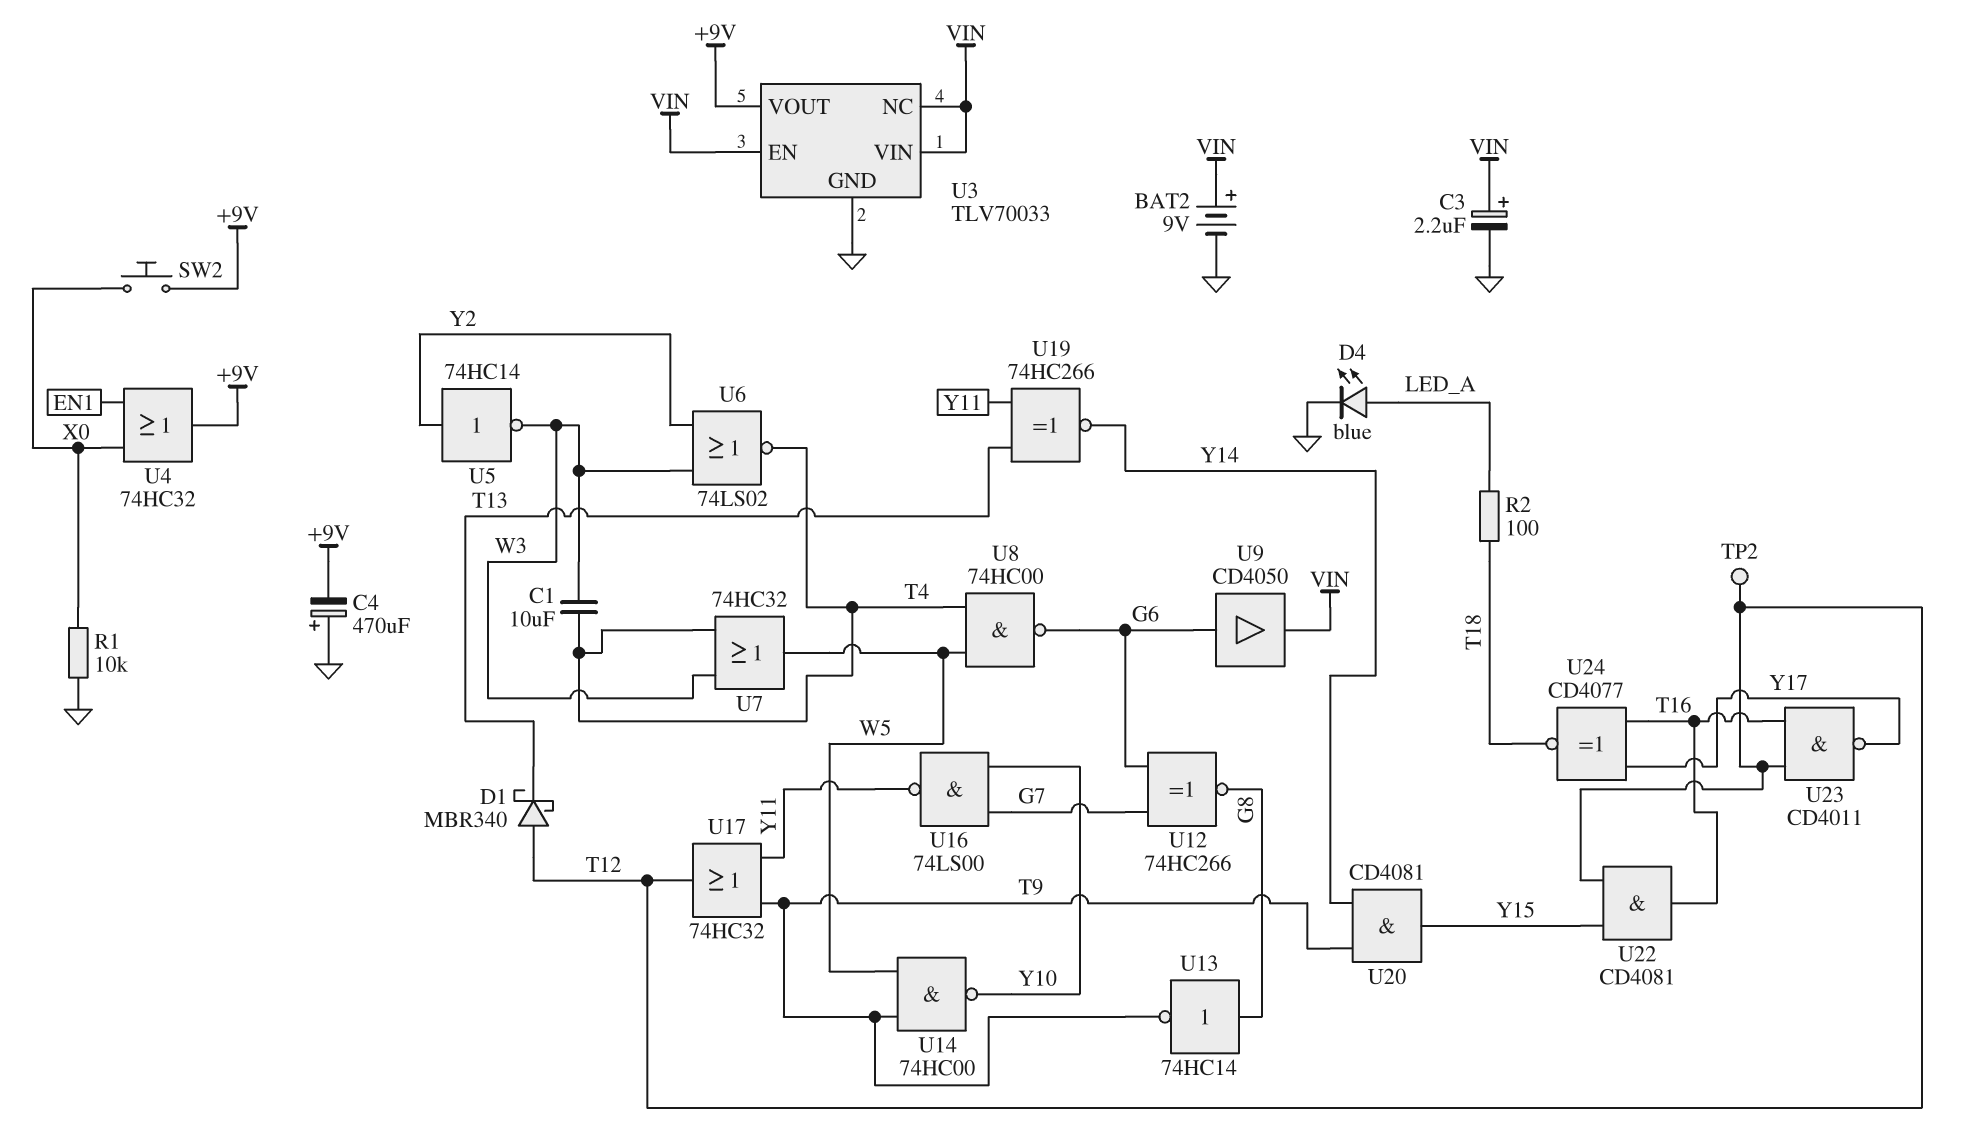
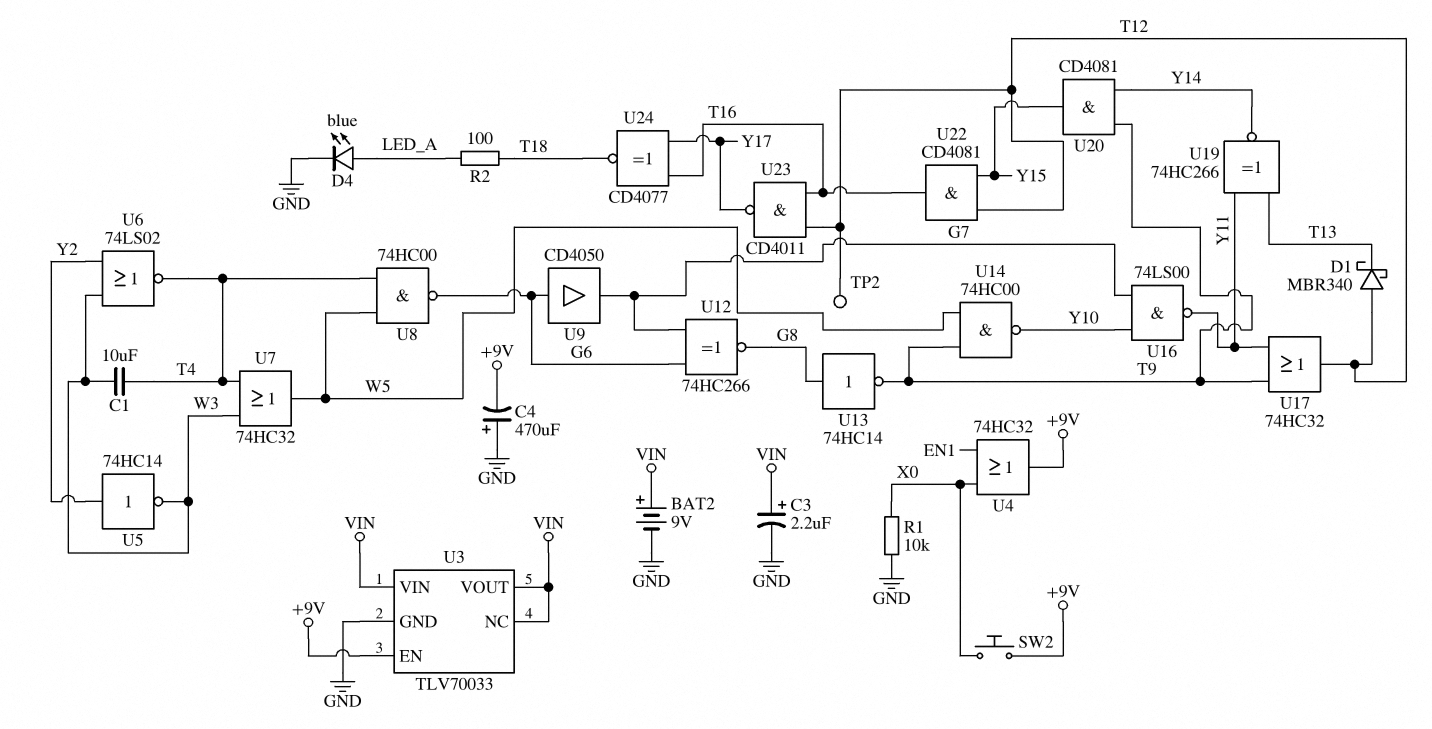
U3 pin EN: VIN -> +9V
U3 pin VOUT: +9V -> VIN
U9: buffer CD4050 (in G6, out VIN) -> buffer CD4050 (in G6, out G7)

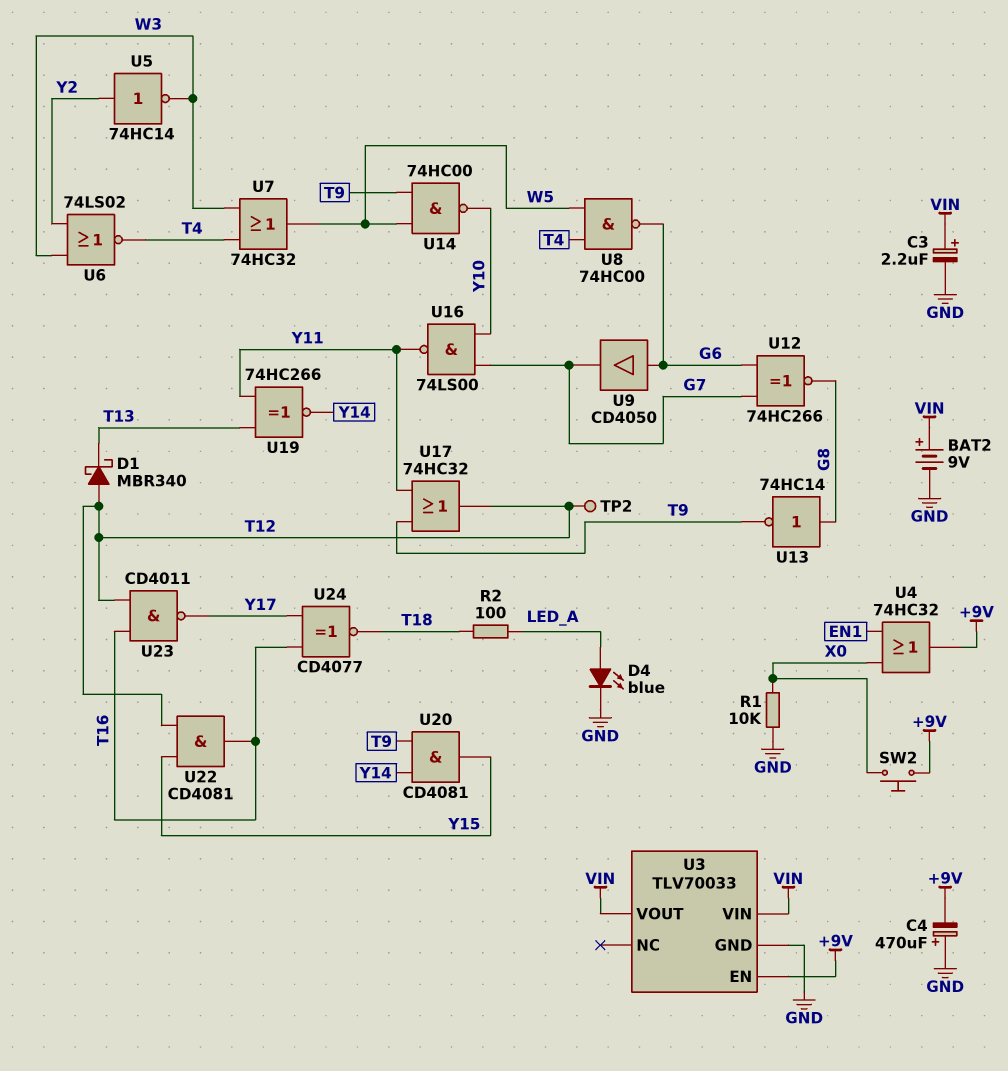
C1: 10uF (T4, W3) -> none
U3 pin NC: VIN -> none

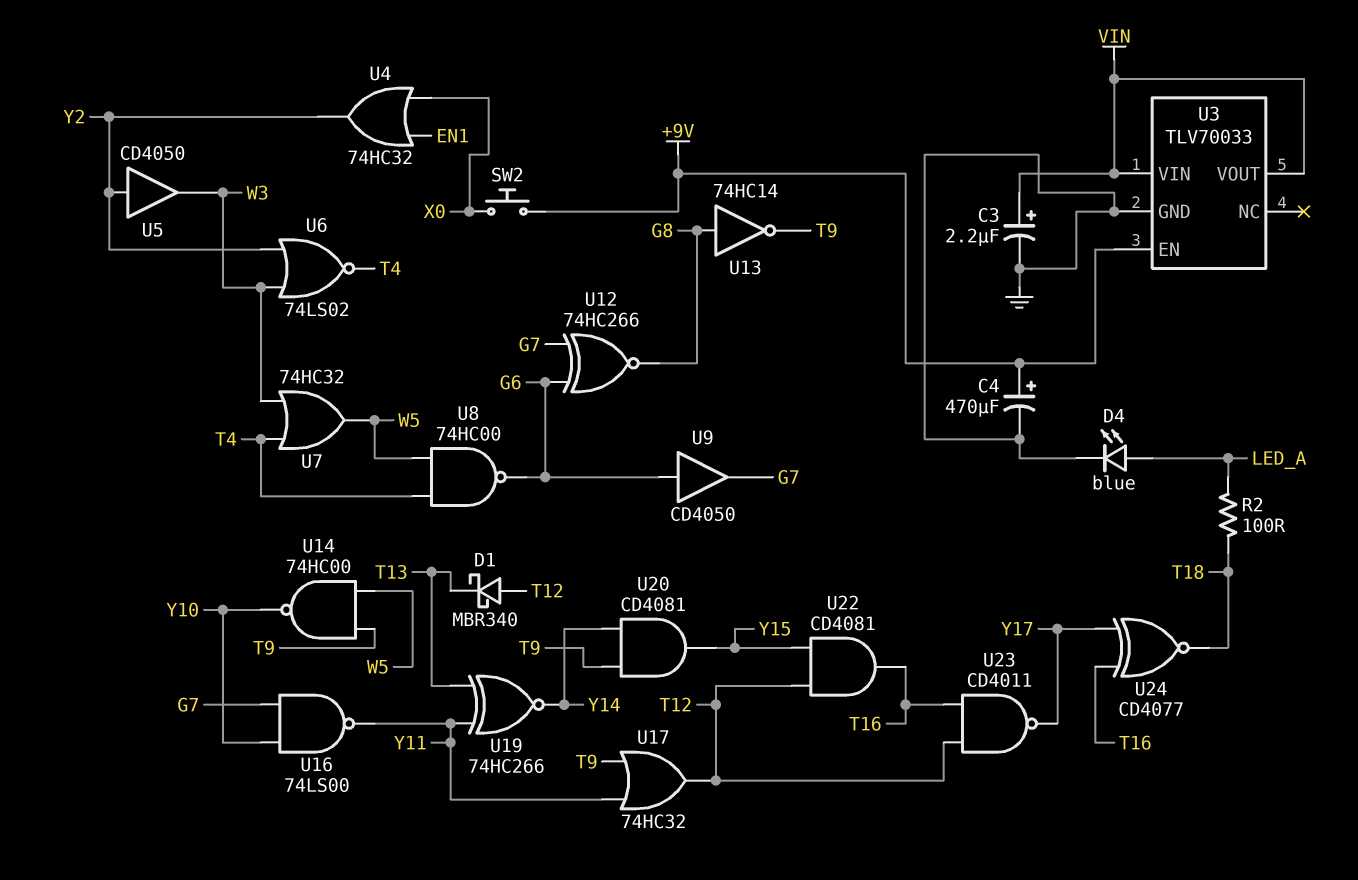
BAT2: 9V (plus VIN, minus GND) -> none
C4: 470uF (plus GND, minus +9V) -> 470uF (plus +9V, minus GND)
R1: 10k (GND, X0) -> none
TP2: test point (T12) -> none
U4: OR 74HC32 (in EN1, in X0, out +9V) -> OR 74HC32 (in EN1, in X0, out Y2)
U5: NOT 74HC14 (in Y2, out W3) -> buffer CD4050 (in Y2, out W3)

